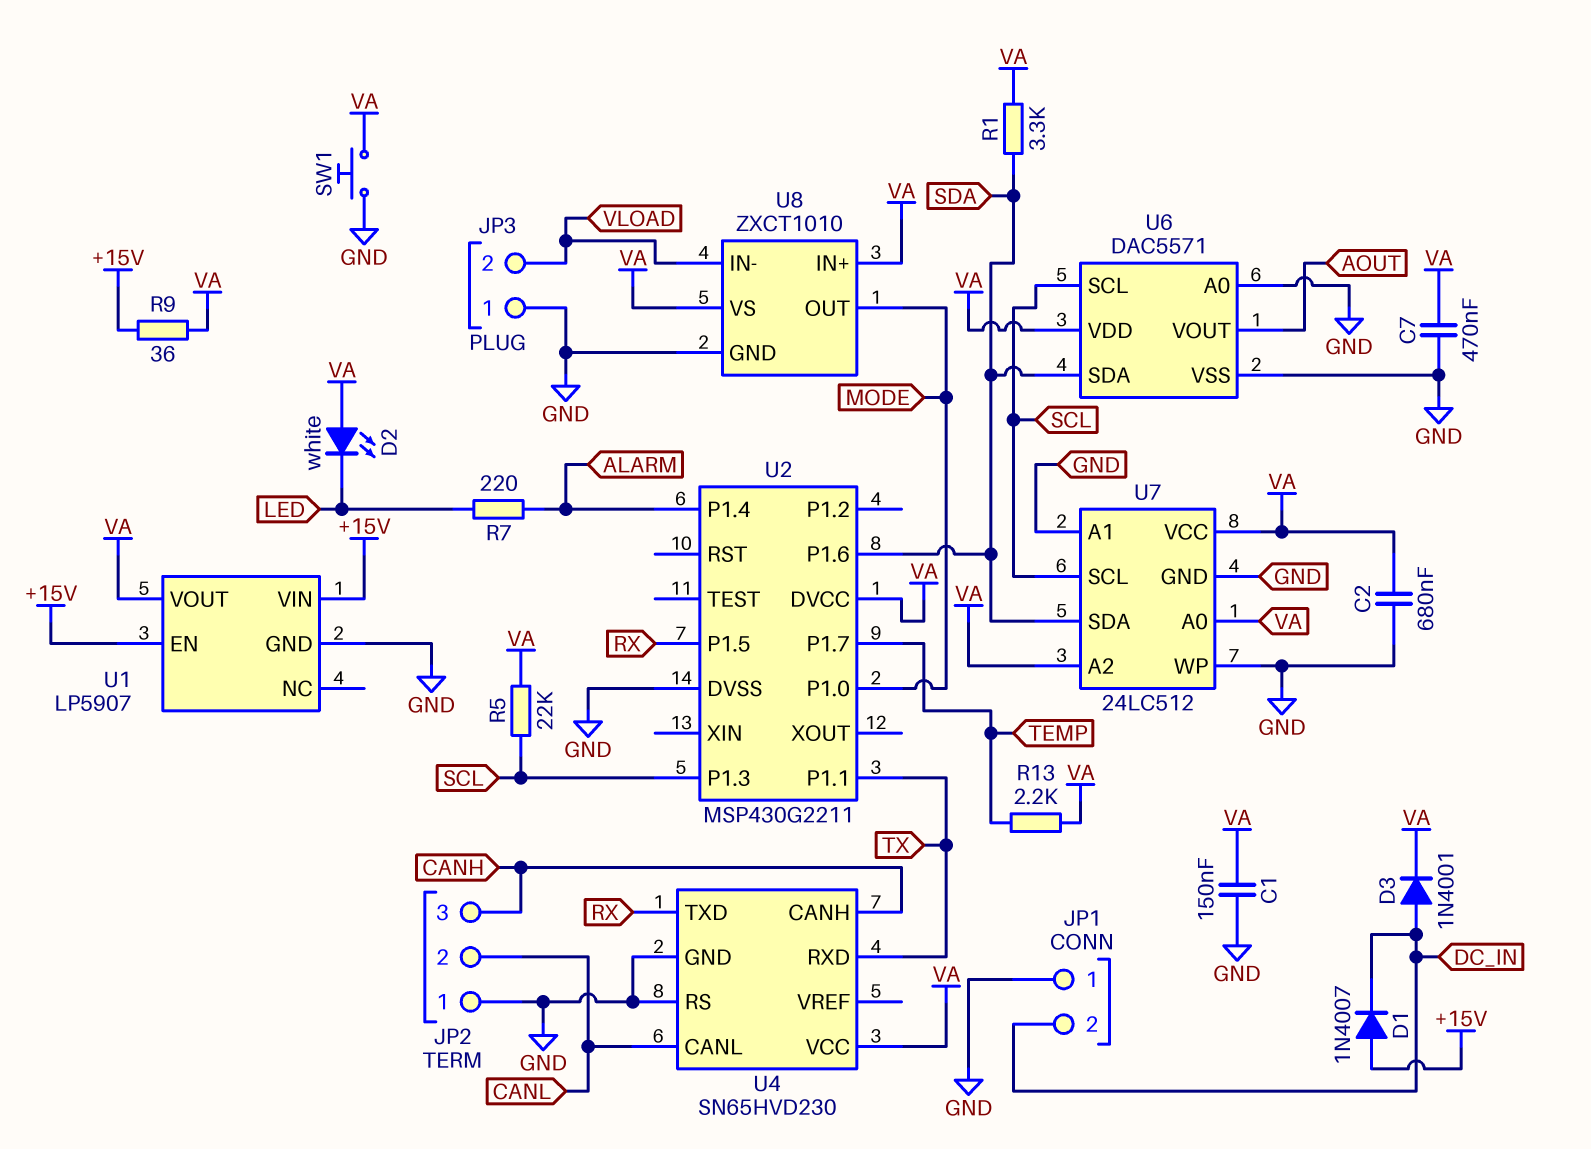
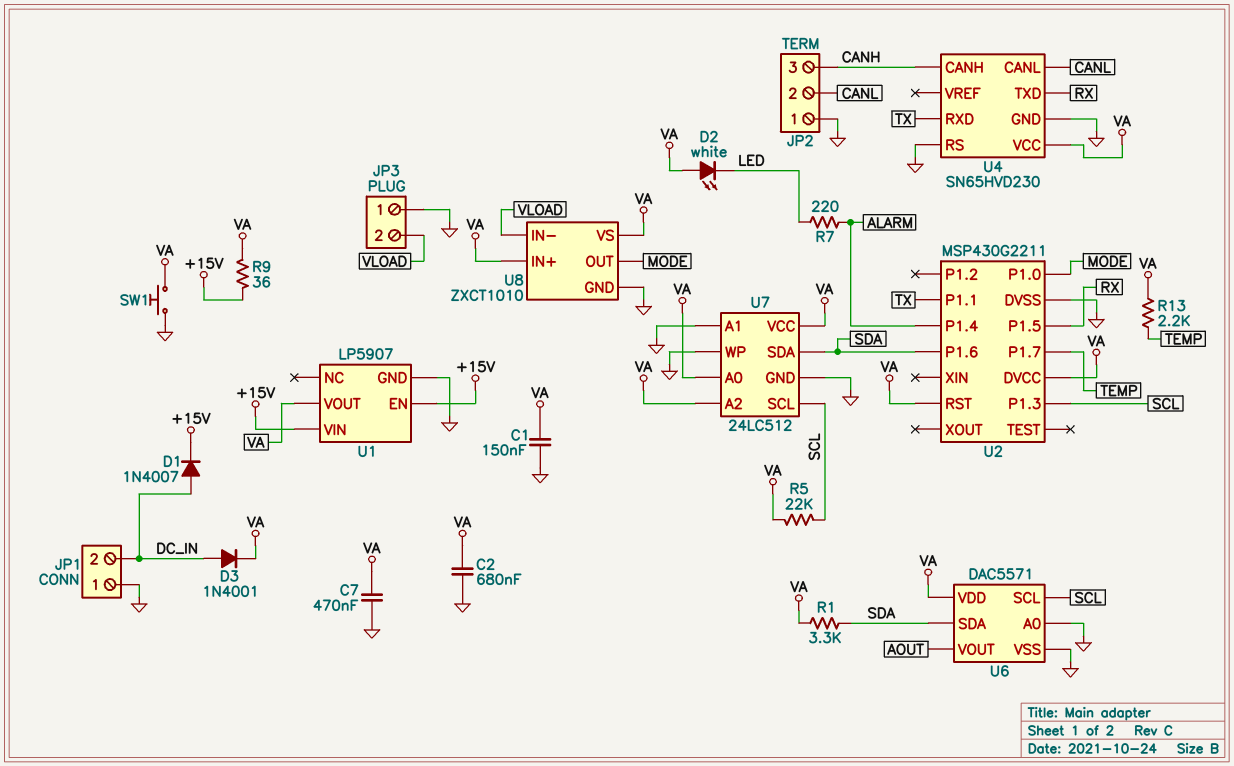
D1: diode 1N4007 (A +15V, K DC_IN) -> diode 1N4007 (A DC_IN, K +15V)
U2 pin RST: none -> VA

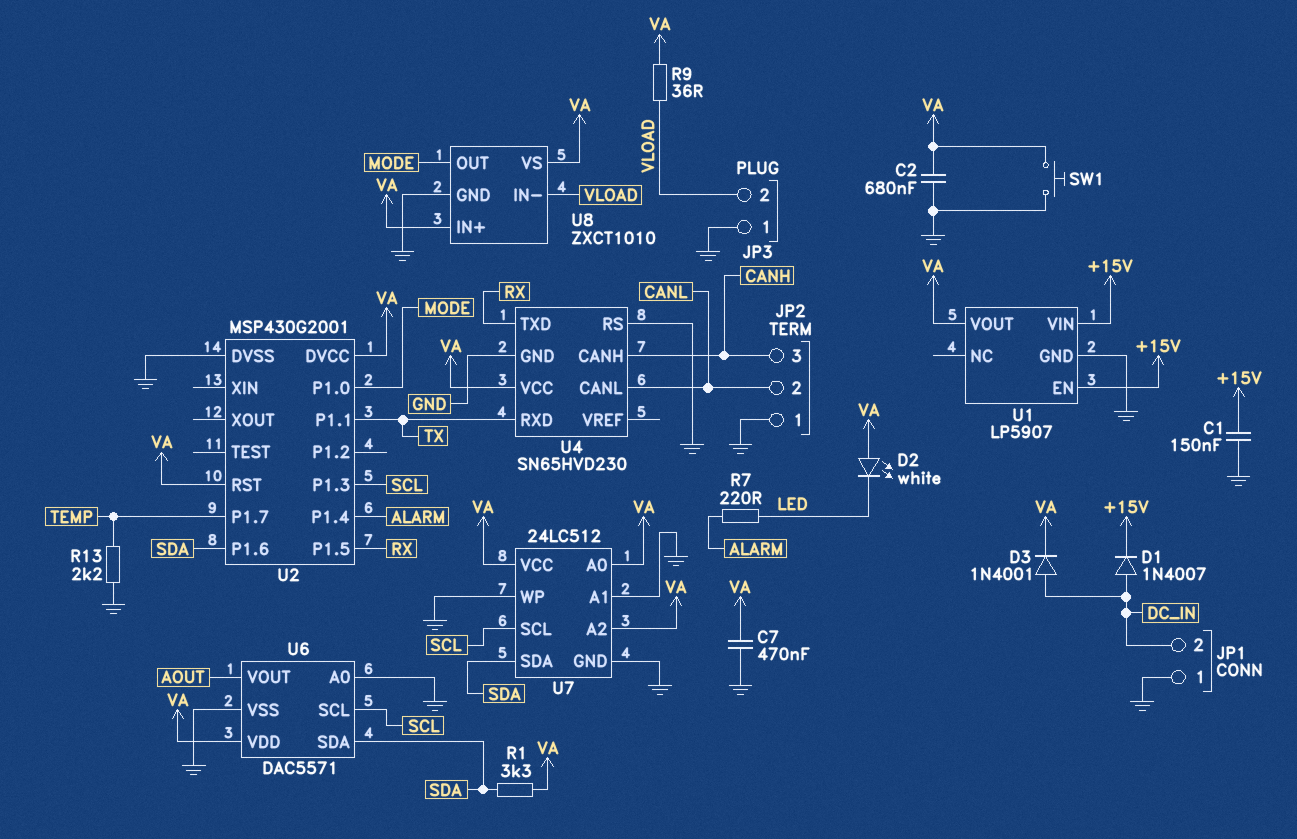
C1: 150nF (GND, VA) -> 150nF (+15V, GND)
R5: 22k (SCL, VA) -> none
R9: 36 (+15V, VA) -> 36 (VA, VLOAD)
R13: 2.2k (TEMP, VA) -> 2.2k (GND, TEMP)
U2: MSP430G2211 -> MSP430G2001

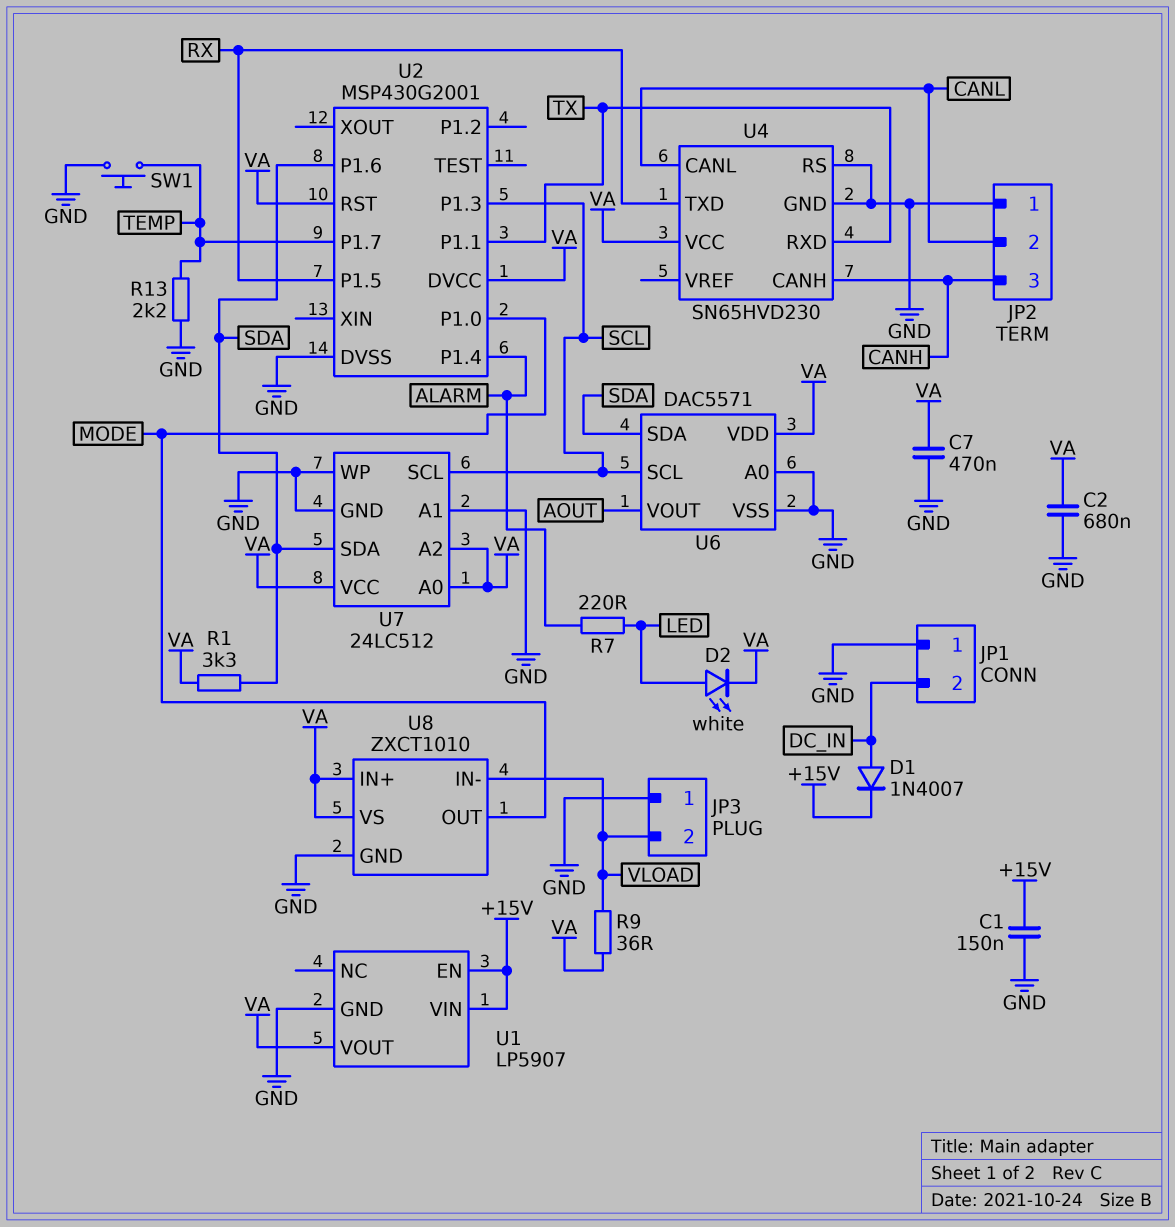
D2: LED white (A VA, K LED) -> LED white (A LED, K VA)
D3: diode 1N4001 (A DC_IN, K VA) -> none
SW1: button (GND, VA) -> button (GND, TEMP)

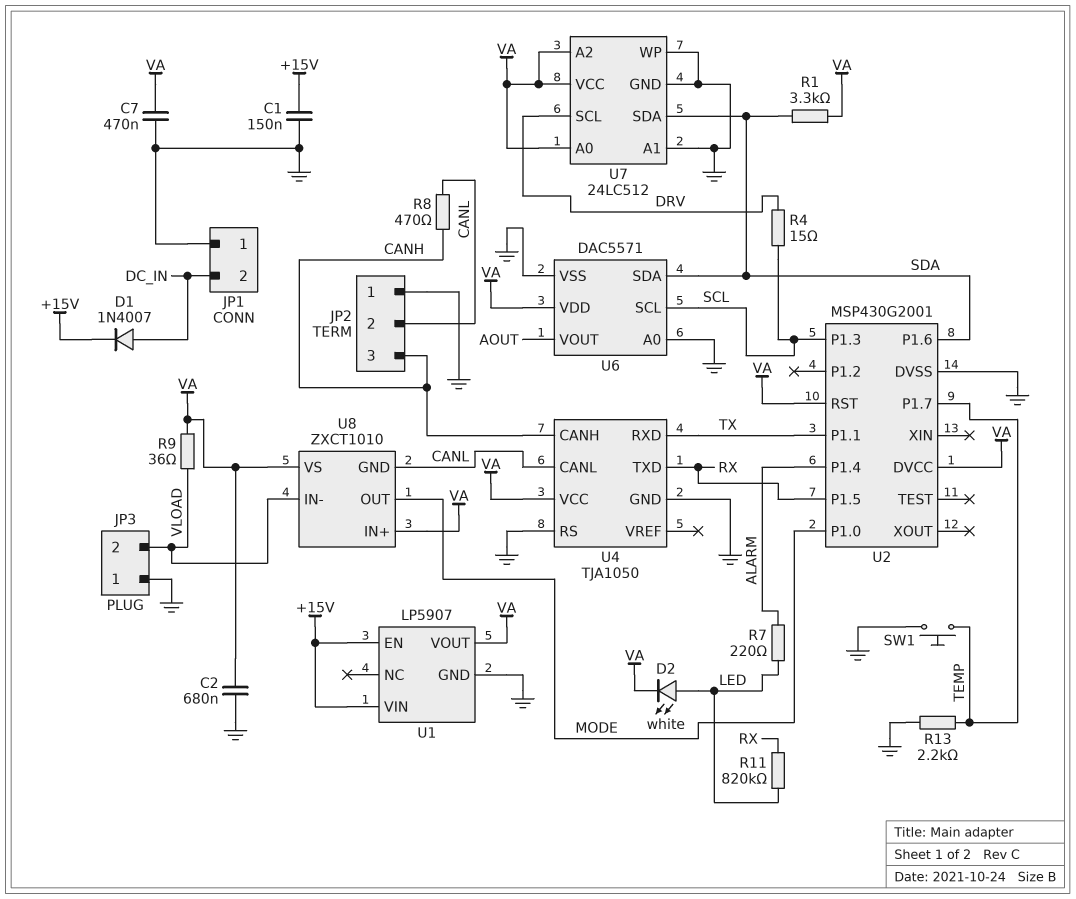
R4: none -> 15 (DRV, SCL)
R8: none -> 470 (CANH, CANL)
R11: none -> 820k (LED, RX)
U4: SN65HVD230 -> TJA1050
U7 pin SCL: SCL -> DRV
U8 pin GND: GND -> CANL

